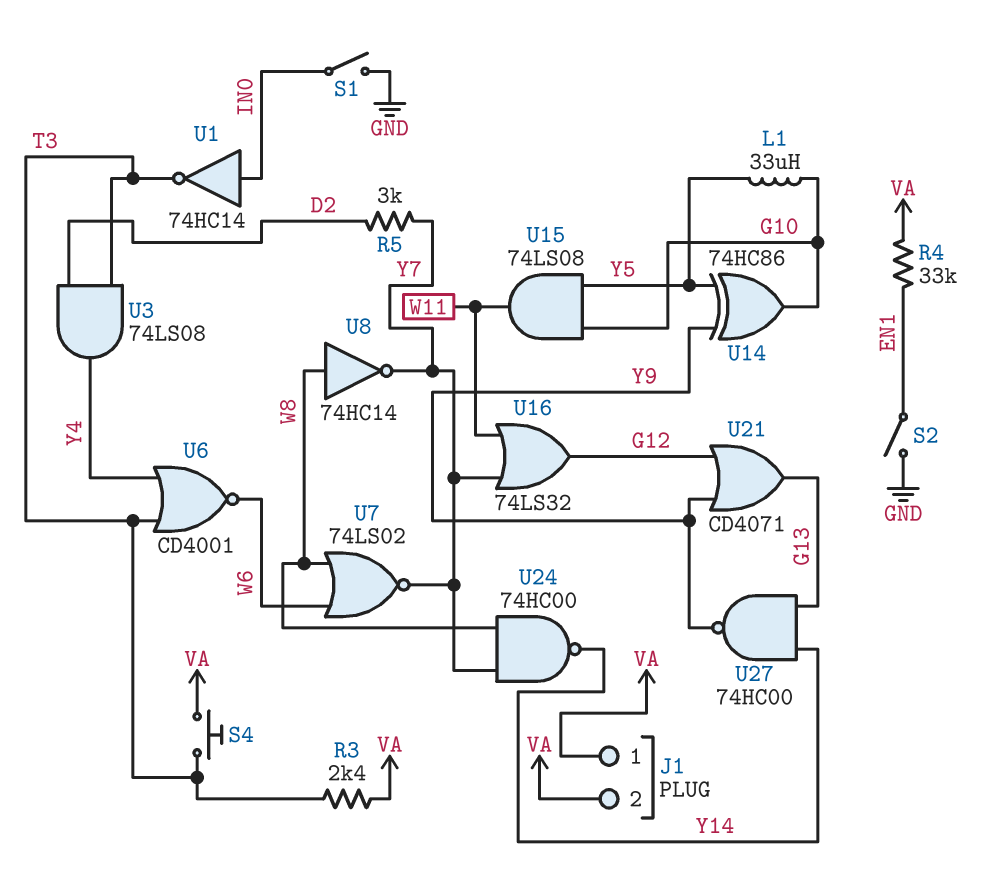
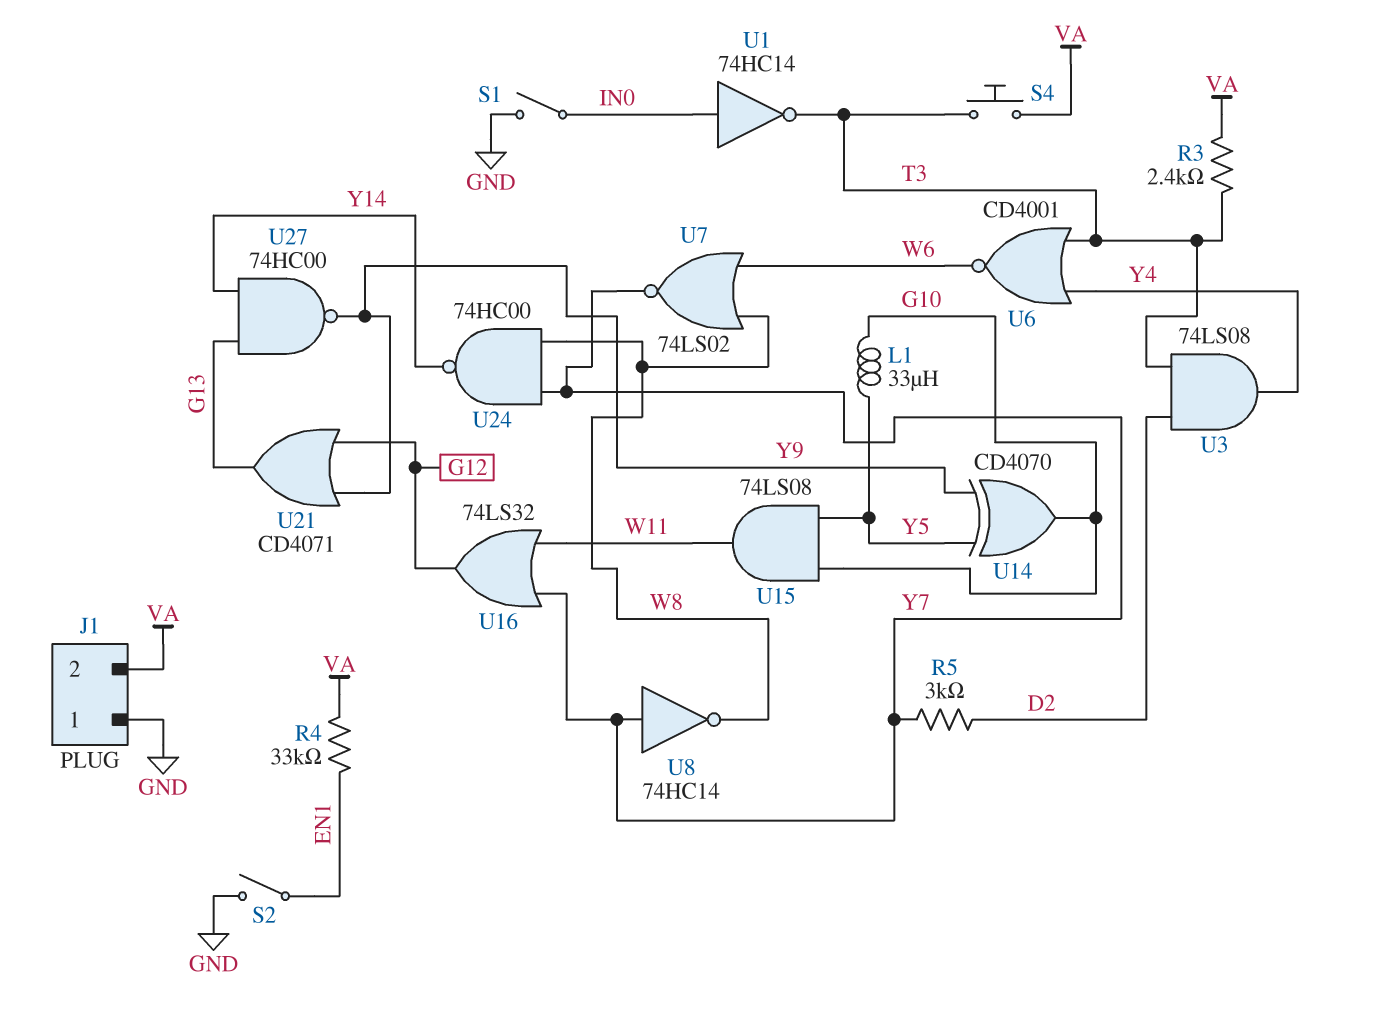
J1 pin 1: VA -> GND
U8: NOT 74HC14 (in W8, out Y7) -> NOT 74HC14 (in Y7, out W8)
U14: XOR 74HC86 (in Y5, in Y9, out G10) -> XOR CD4070 (in Y5, in Y9, out G10)

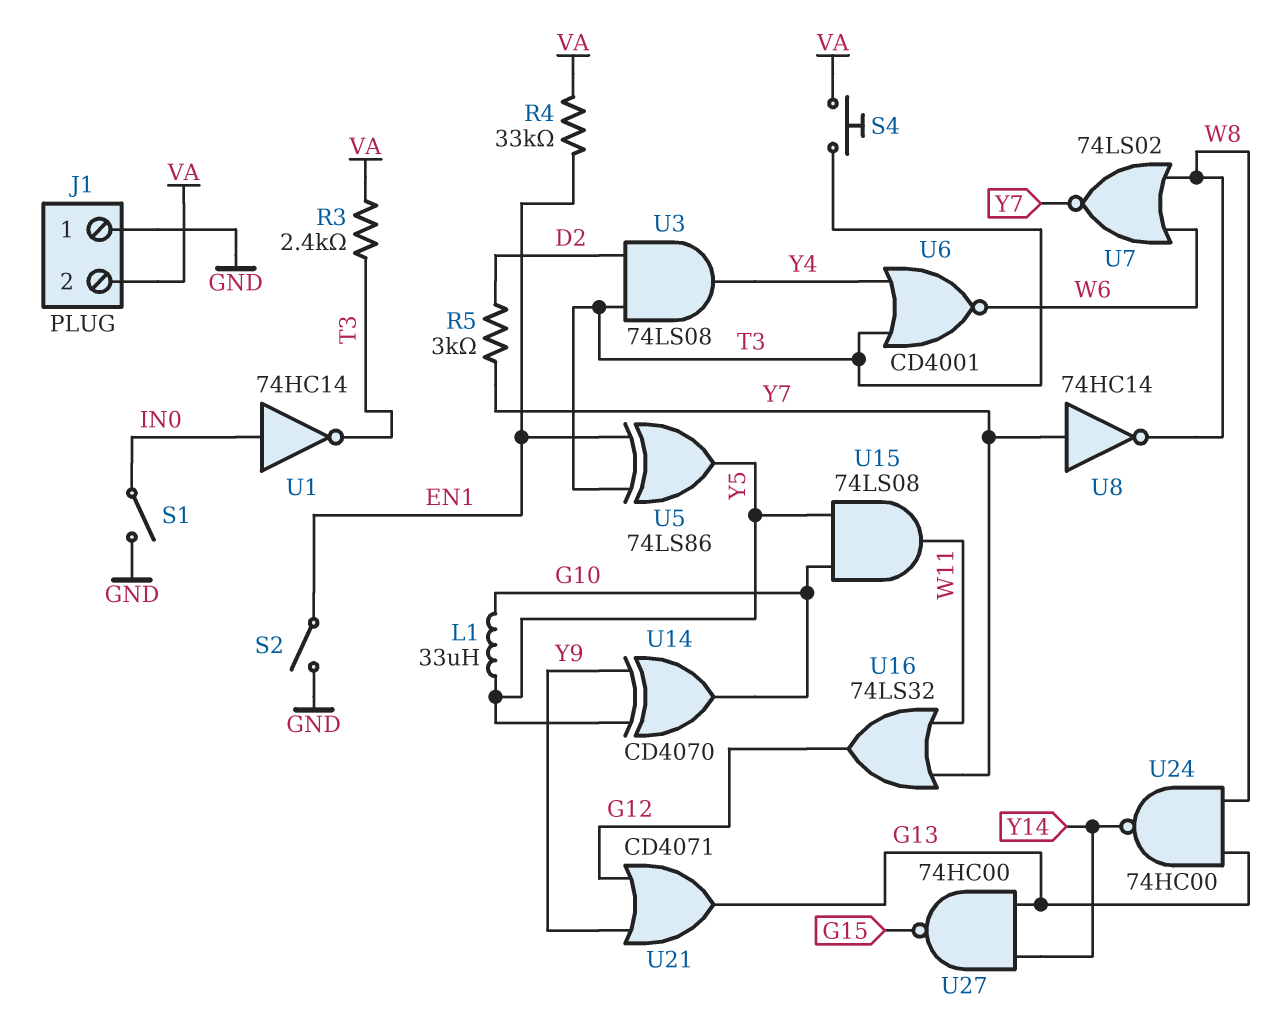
U5: none -> XOR 74LS86 (in EN1, in T3, out Y5)
U24: NAND 74HC00 (in W8, in Y7, out Y14) -> NAND 74HC00 (in G13, in W8, out Y14)
U27: NAND 74HC00 (in G13, in Y14, out Y9) -> NAND 74HC00 (in G13, in Y14, out G15)

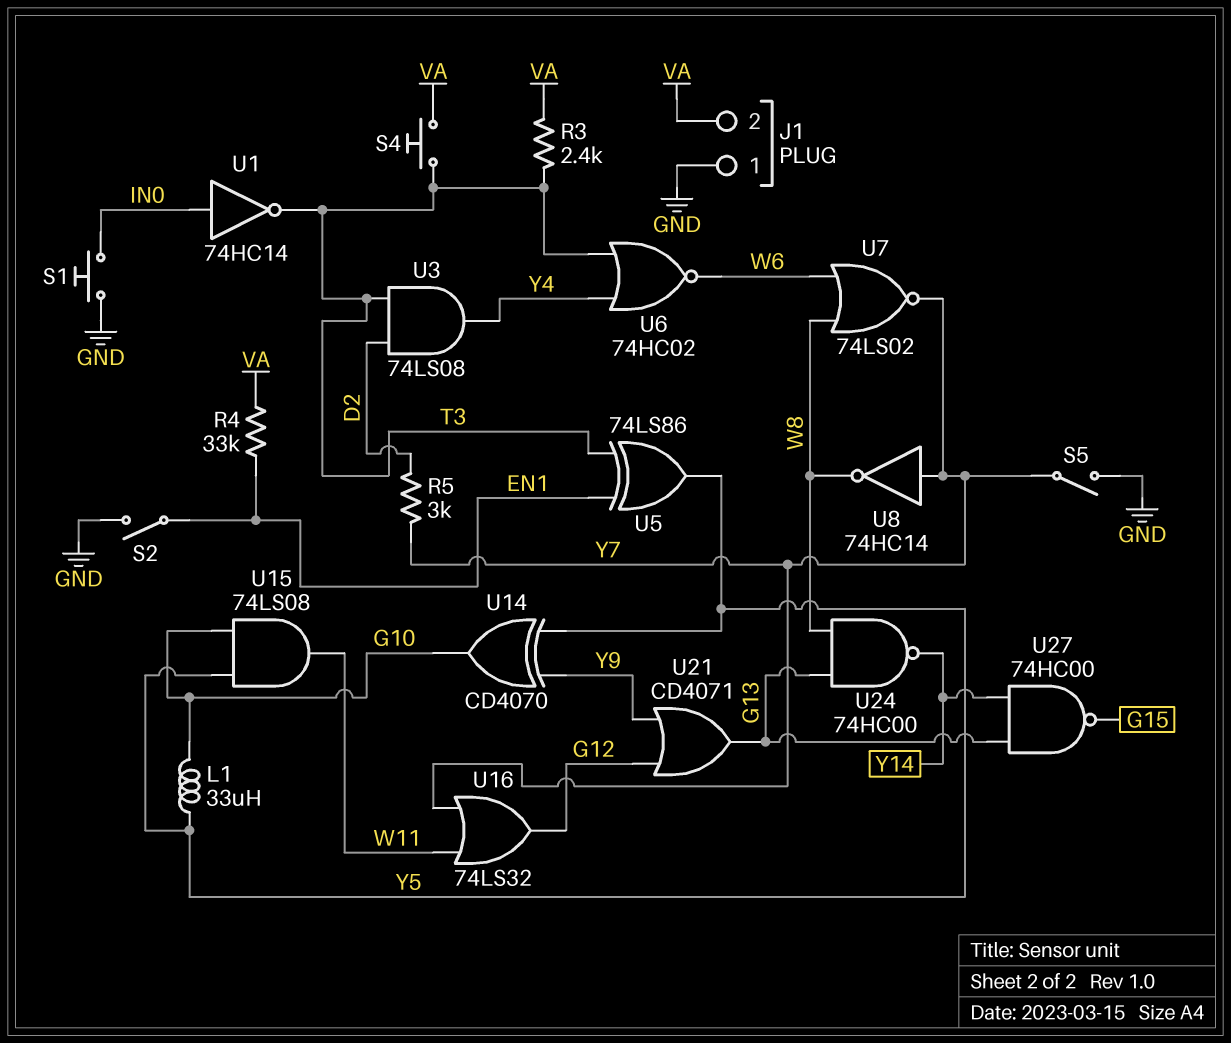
S1: switch (GND, IN0) -> button (GND, IN0)
S5: none -> switch (GND, Y7)
U6: NOR CD4001 (in T3, in Y4, out W6) -> NOR 74HC02 (in T3, in Y4, out W6)

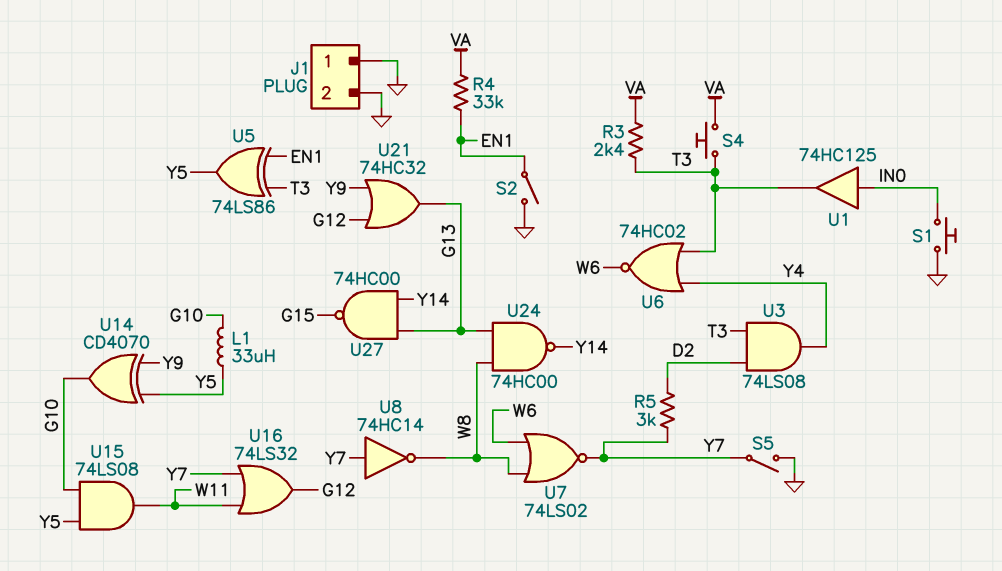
J1 pin 2: VA -> GND
U1: NOT 74HC14 (in IN0, out T3) -> buffer 74HC125 (in IN0, out T3)
U21: OR CD4071 (in G12, in Y9, out G13) -> OR 74HC32 (in G12, in Y9, out G13)

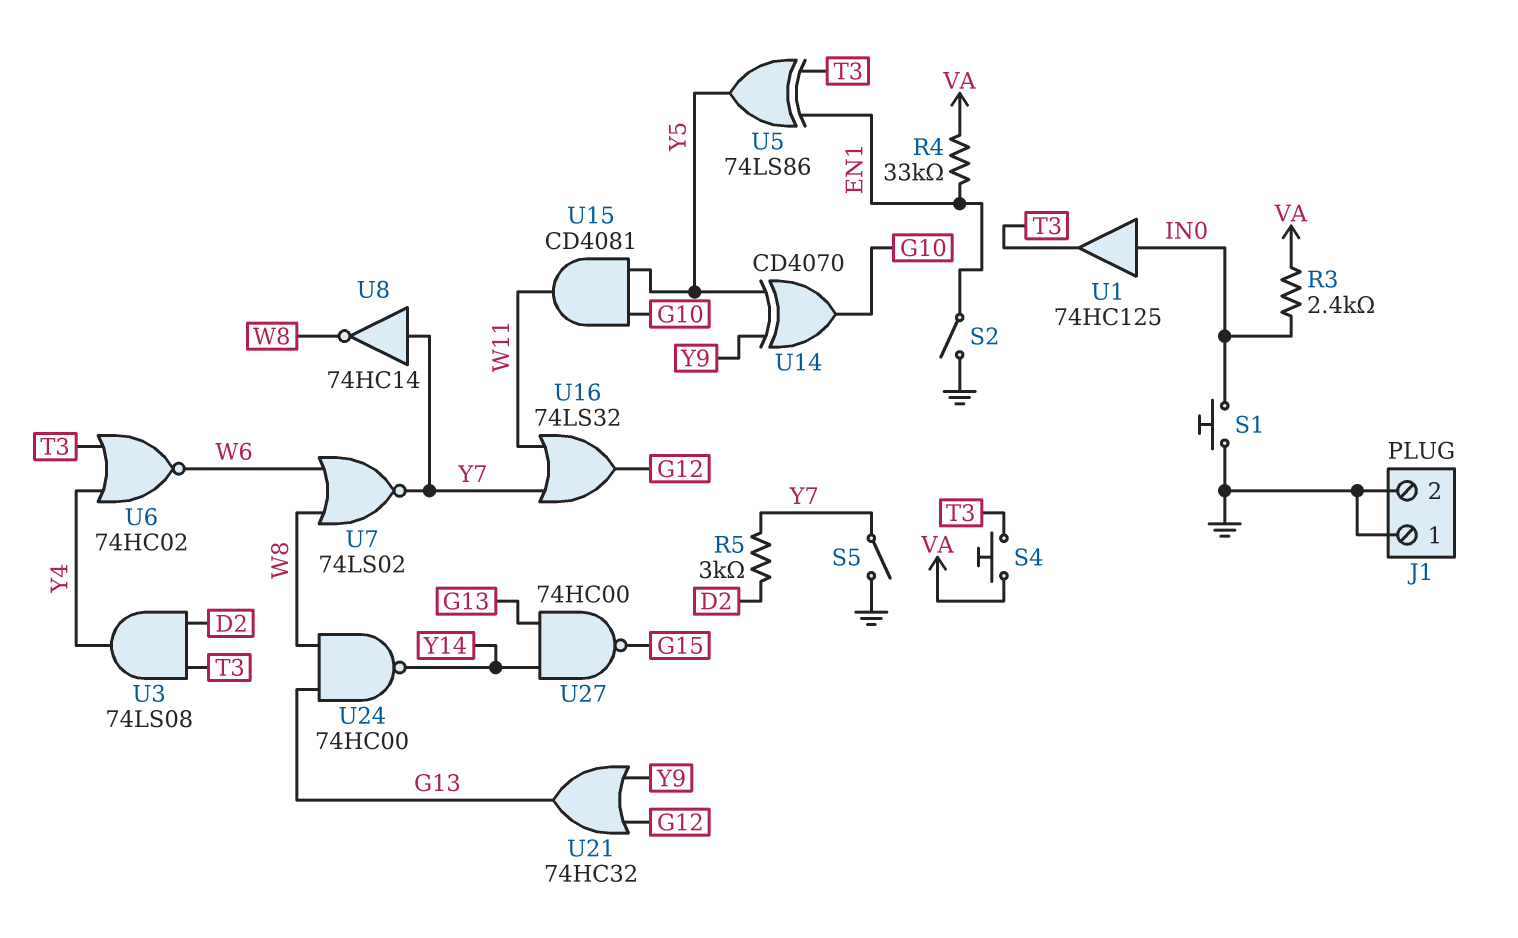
L1: 33uH (G10, Y5) -> none
R3: 2.4k (T3, VA) -> 2.4k (IN0, VA)
U15: AND 74LS08 (in G10, in Y5, out W11) -> AND CD4081 (in G10, in Y5, out W11)

